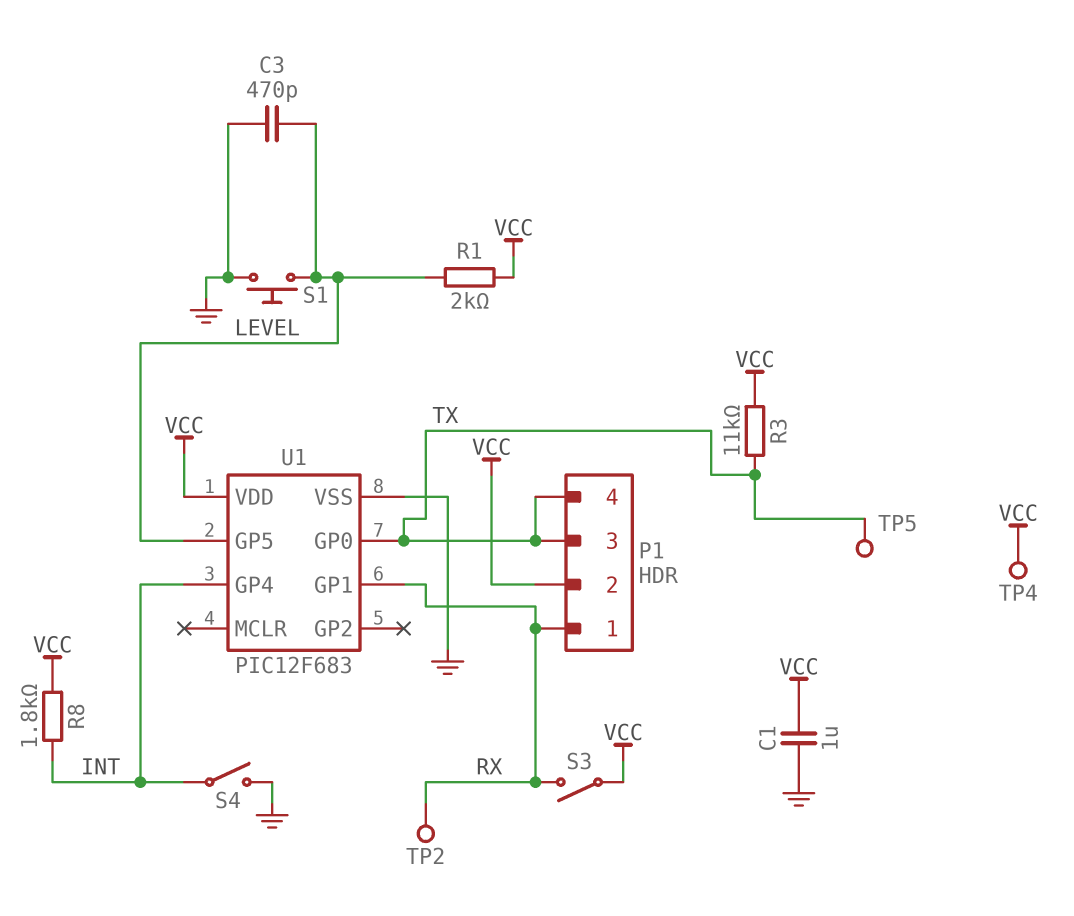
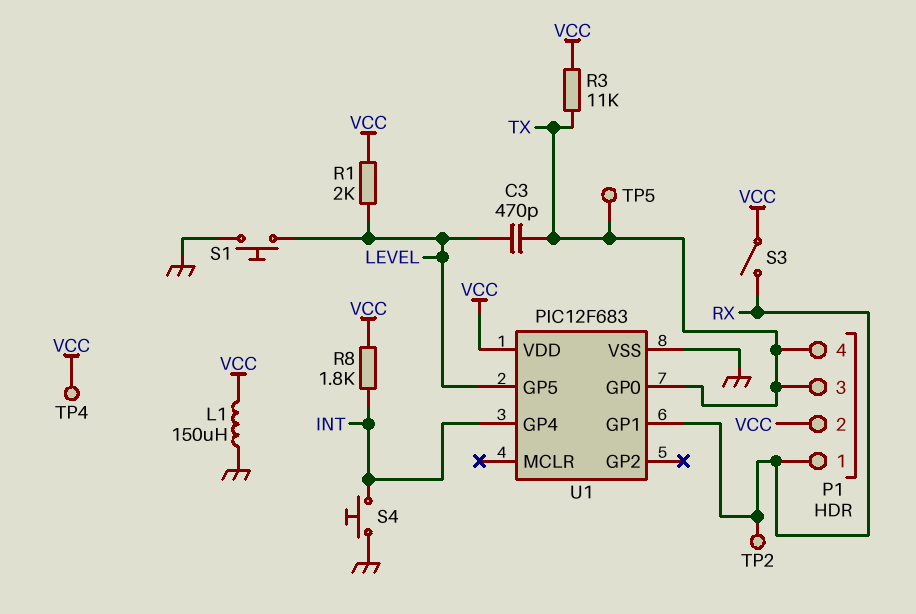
C1: 1uF (GND, VCC) -> none
C3: 470pF (GND, LEVEL) -> 470pF (LEVEL, TX)
L1: none -> 150uH (GND, VCC)
S4: switch (GND, INT) -> button (GND, INT)

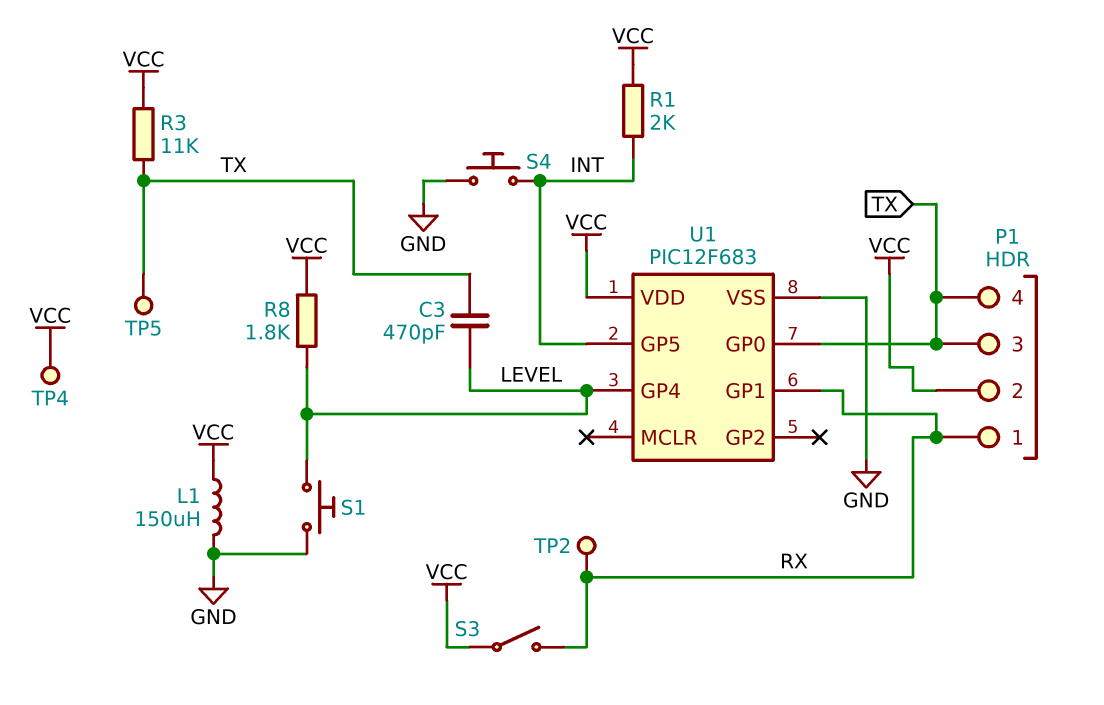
R1: 2k (LEVEL, VCC) -> 2k (INT, VCC)
R8: 1.8k (INT, VCC) -> 1.8k (LEVEL, VCC)
U1 pin GP4: INT -> LEVEL
U1 pin GP5: LEVEL -> INT

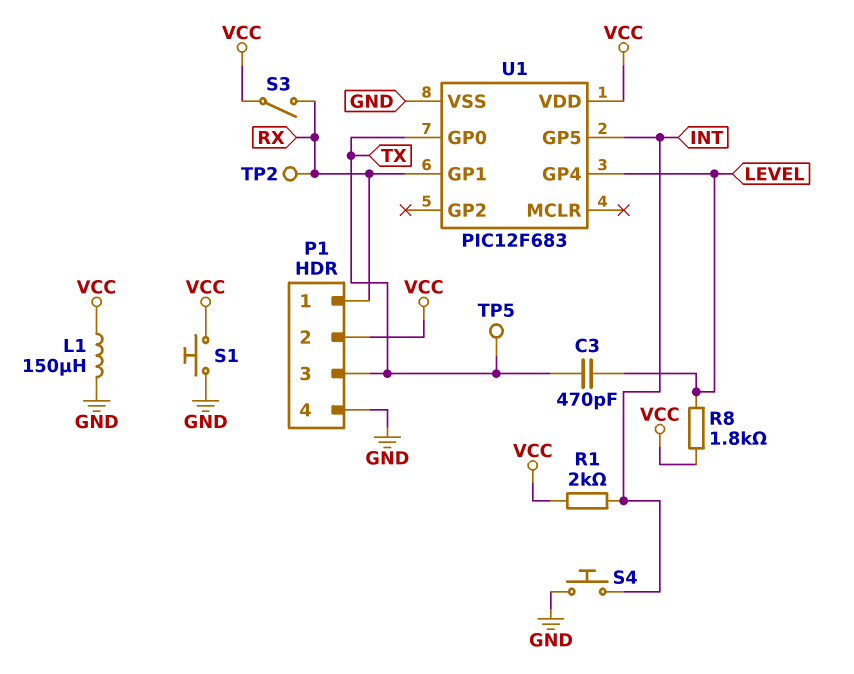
P1 pin 4: TX -> GND
R3: 11k (TX, VCC) -> none
S1: button (GND, LEVEL) -> button (GND, VCC)
TP4: test point (VCC) -> none

